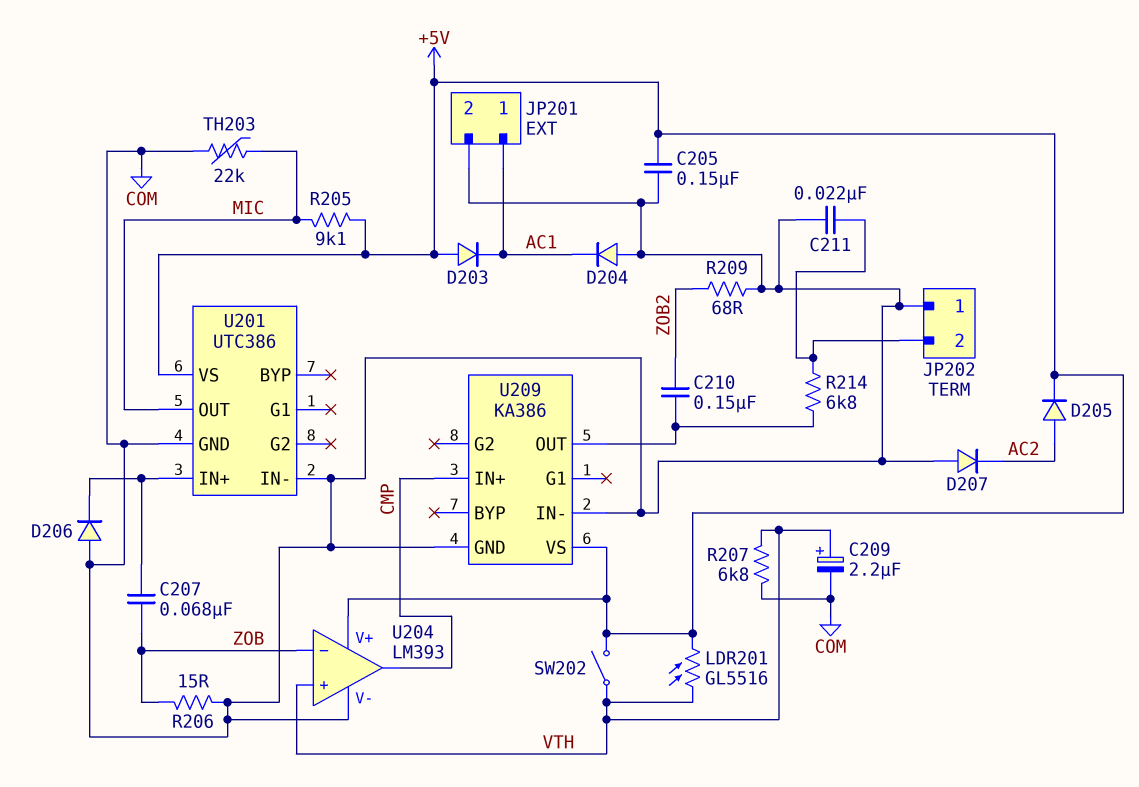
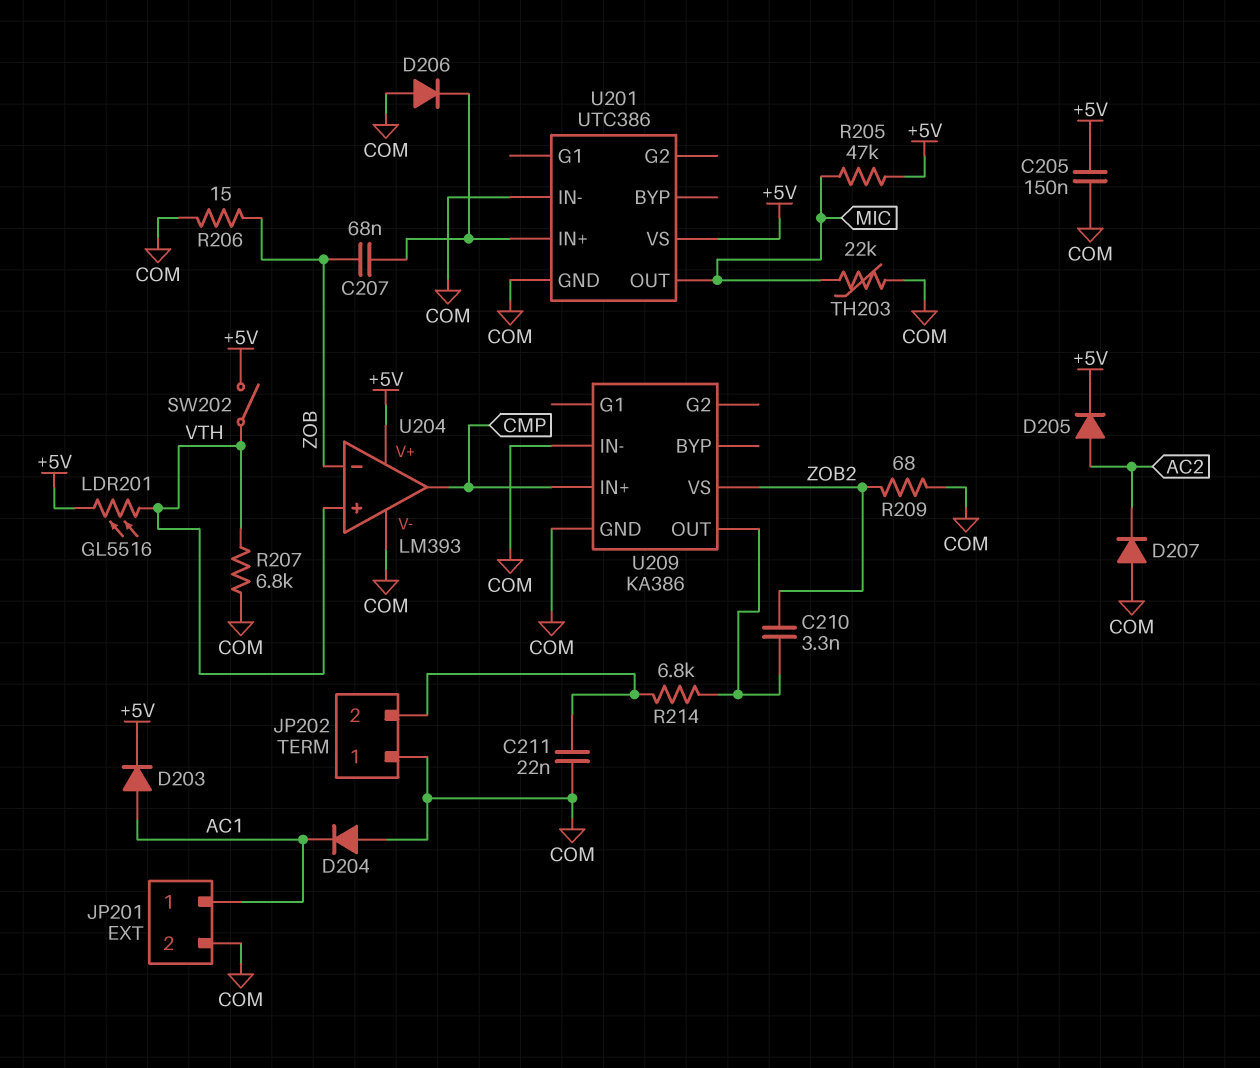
C209: 2.2uF (plus VTH, minus COM) -> none
C210: 150nF (U209/OUT, ZOB2) -> 3.3nF (U209/OUT, ZOB2)
D203: diode (A +5V, K AC1) -> diode (A AC1, K +5V)
R205: 9.1k (+5V, MIC) -> 47k (+5V, MIC)
U209 pin VS: +5V -> ZOB2

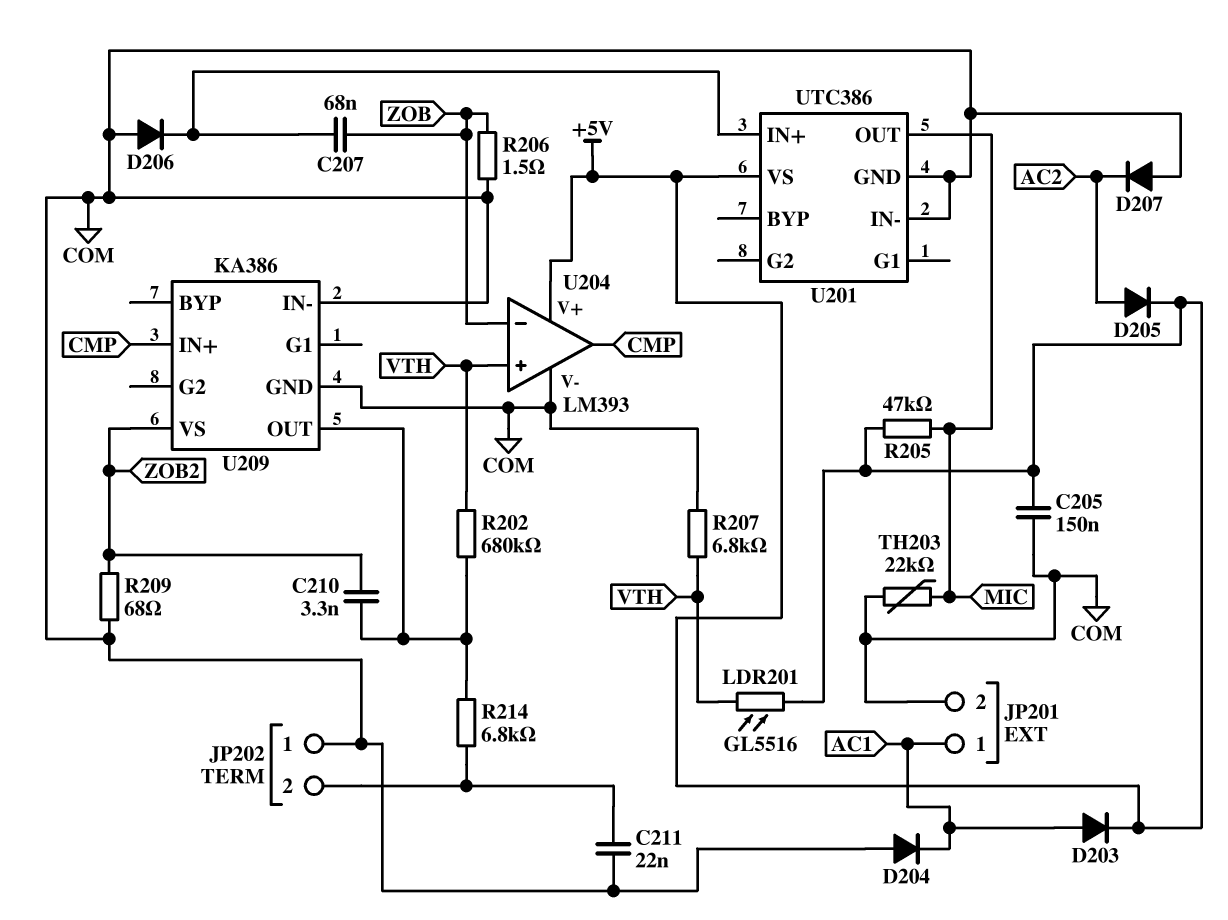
R202: none -> 680k (U209/OUT, VTH)
R206: 15 (COM, ZOB) -> 1.5 (COM, ZOB)
SW202: switch (+5V, VTH) -> none

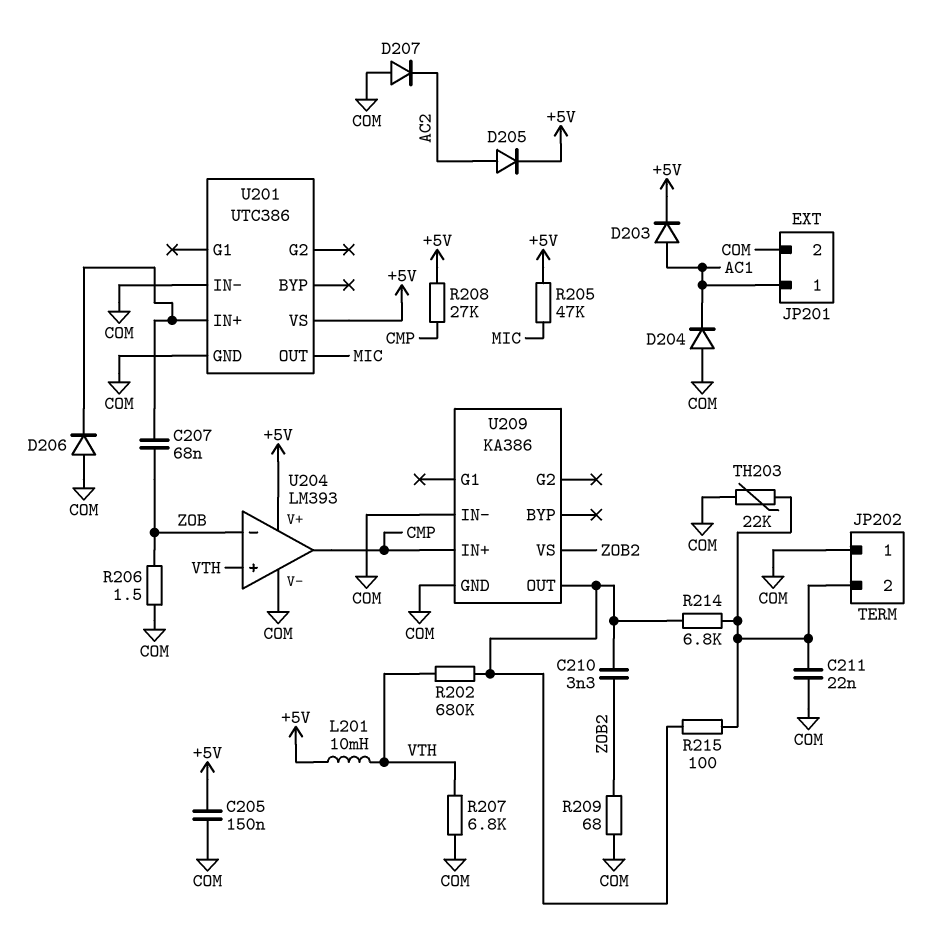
L201: none -> 10mH (+5V, VTH)
LDR201: GL5516 (+5V, VTH) -> none
R208: none -> 27k (+5V, CMP)
R215: none -> 100 (JP202/2, U209/OUT)
TH203: 22k (COM, MIC) -> 22k (COM, JP202/2)

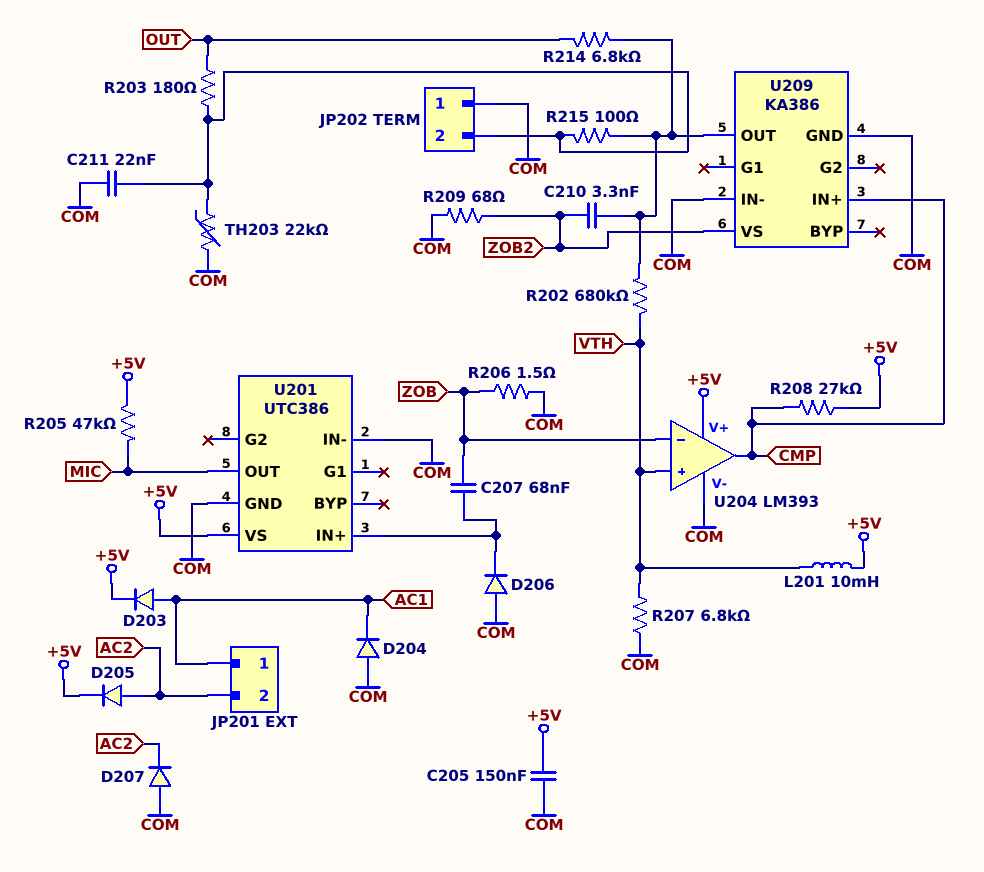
JP201 pin 2: COM -> AC2
R203: none -> 180 (JP202/2, OUT)
R214: 6.8k (JP202/2, U209/OUT) -> 6.8k (OUT, U209/OUT)

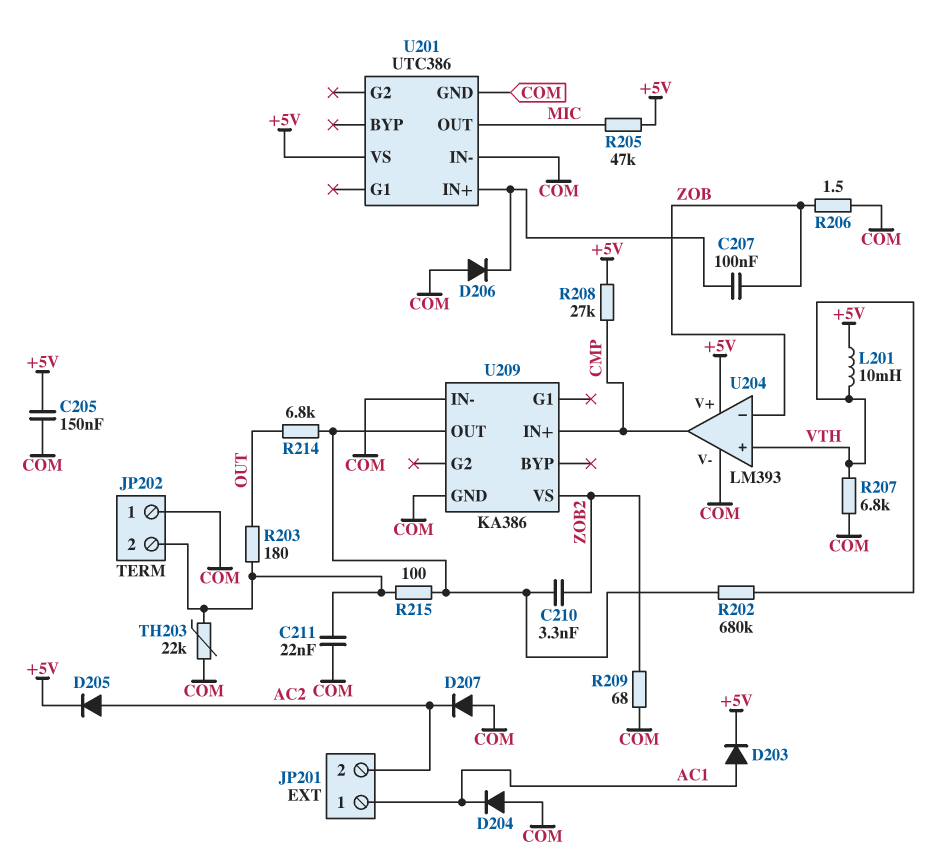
C207: 68nF (U201/IN+, ZOB) -> 100nF (U201/IN+, ZOB)

